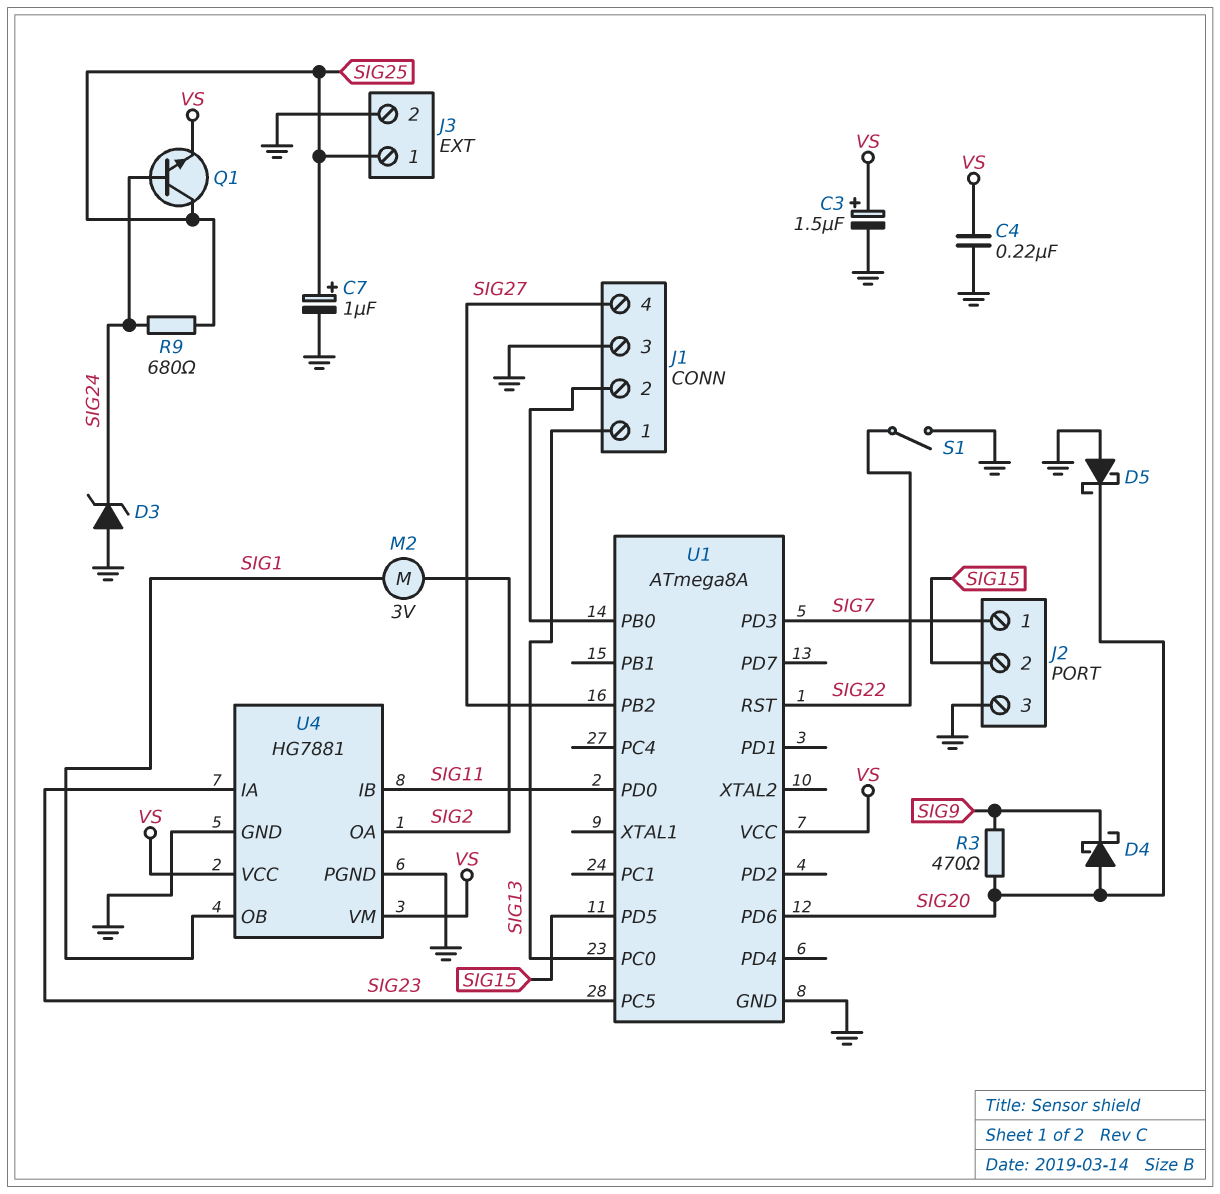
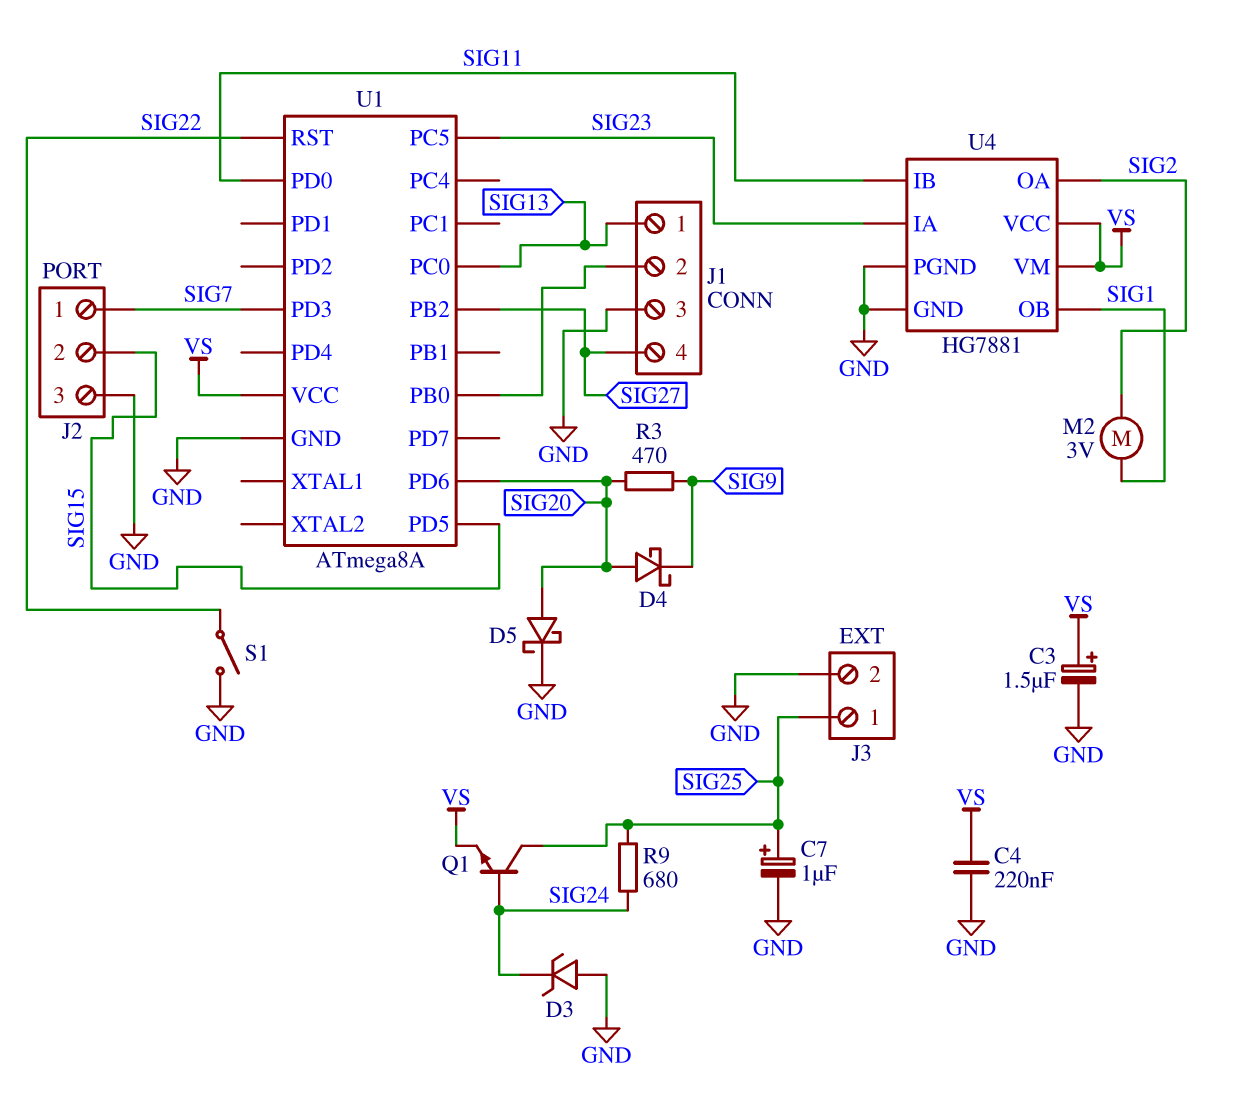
D5: schottky (A GND, K SIG20) -> schottky (A SIG20, K GND)

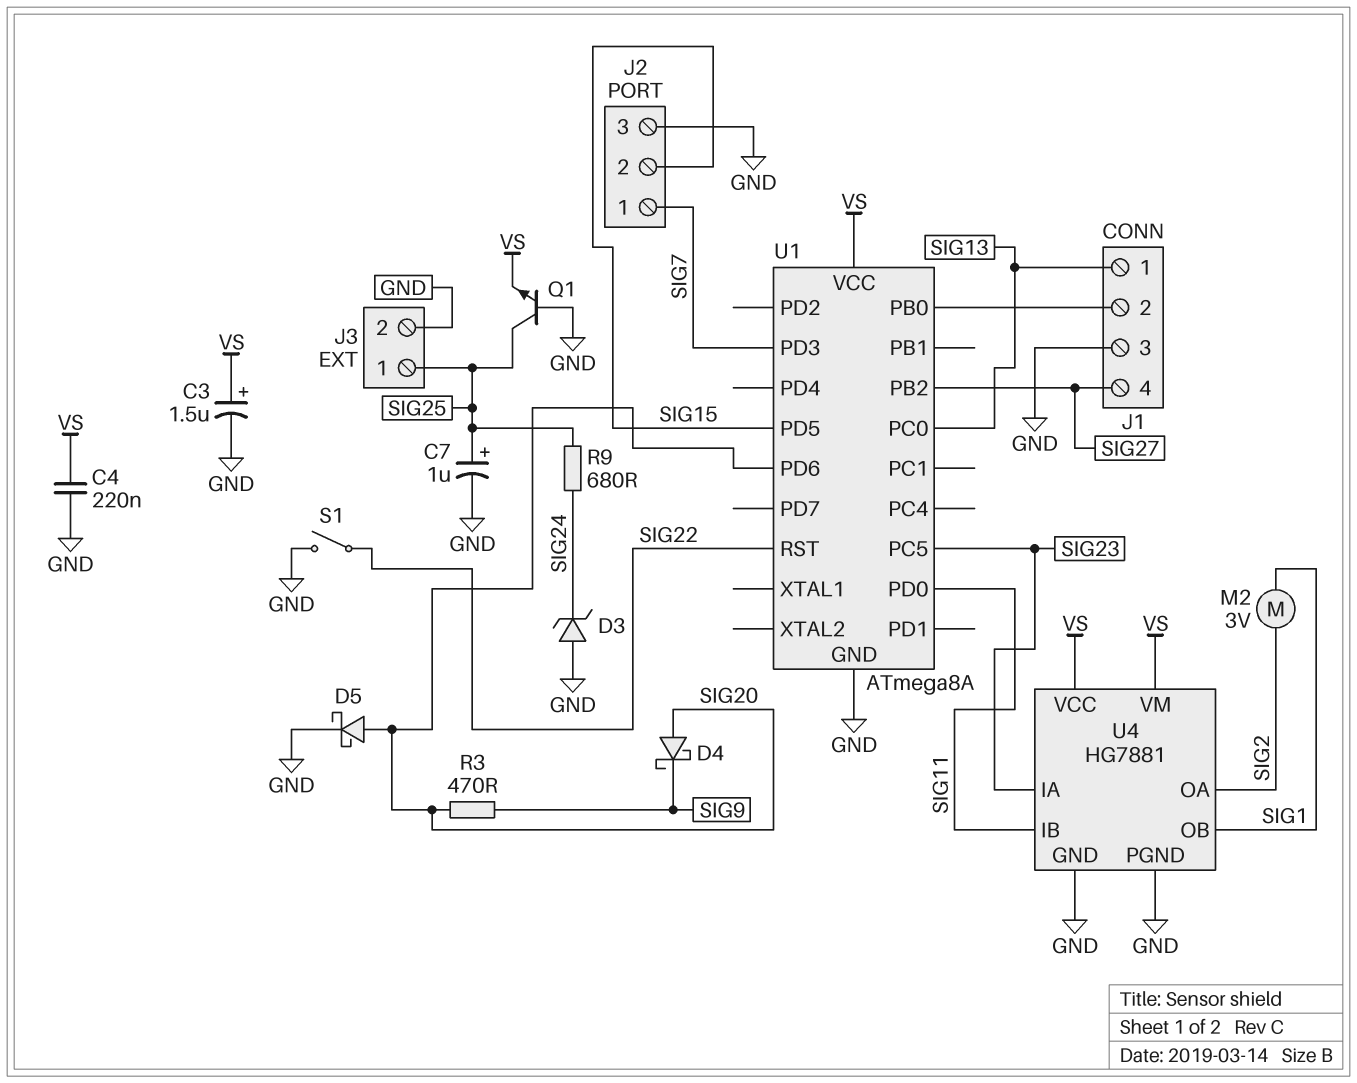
Q1: NPN (B SIG24, C SIG25, E VS) -> NPN (B GND, C SIG25, E VS)

